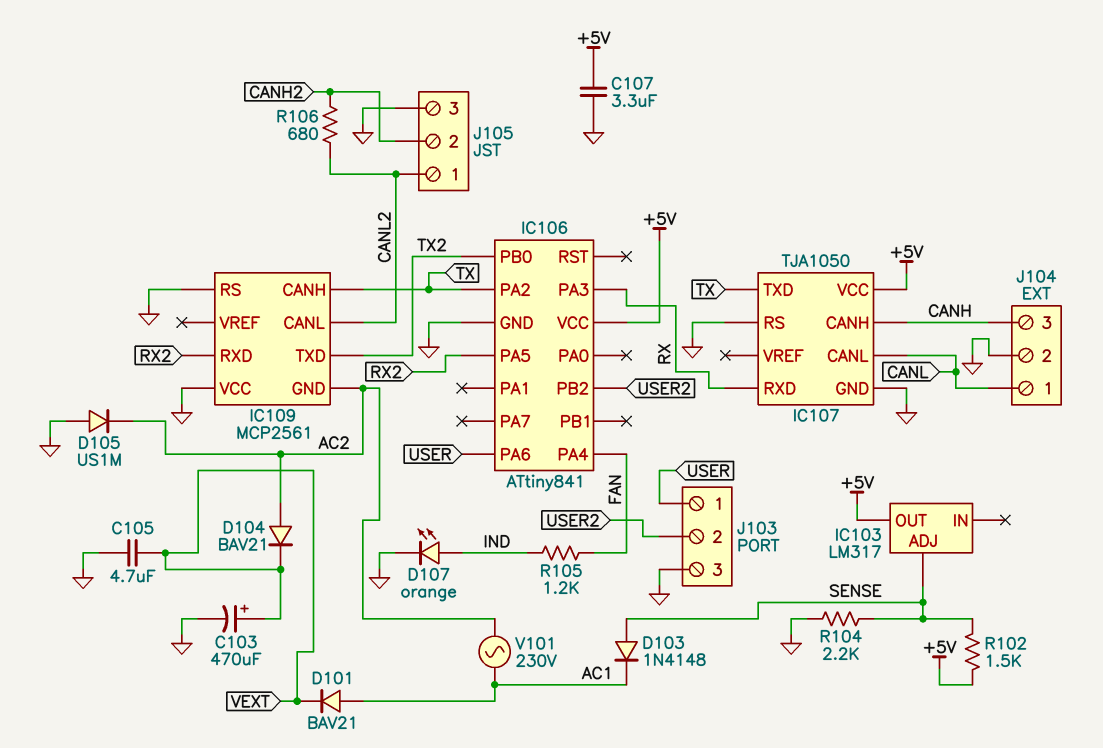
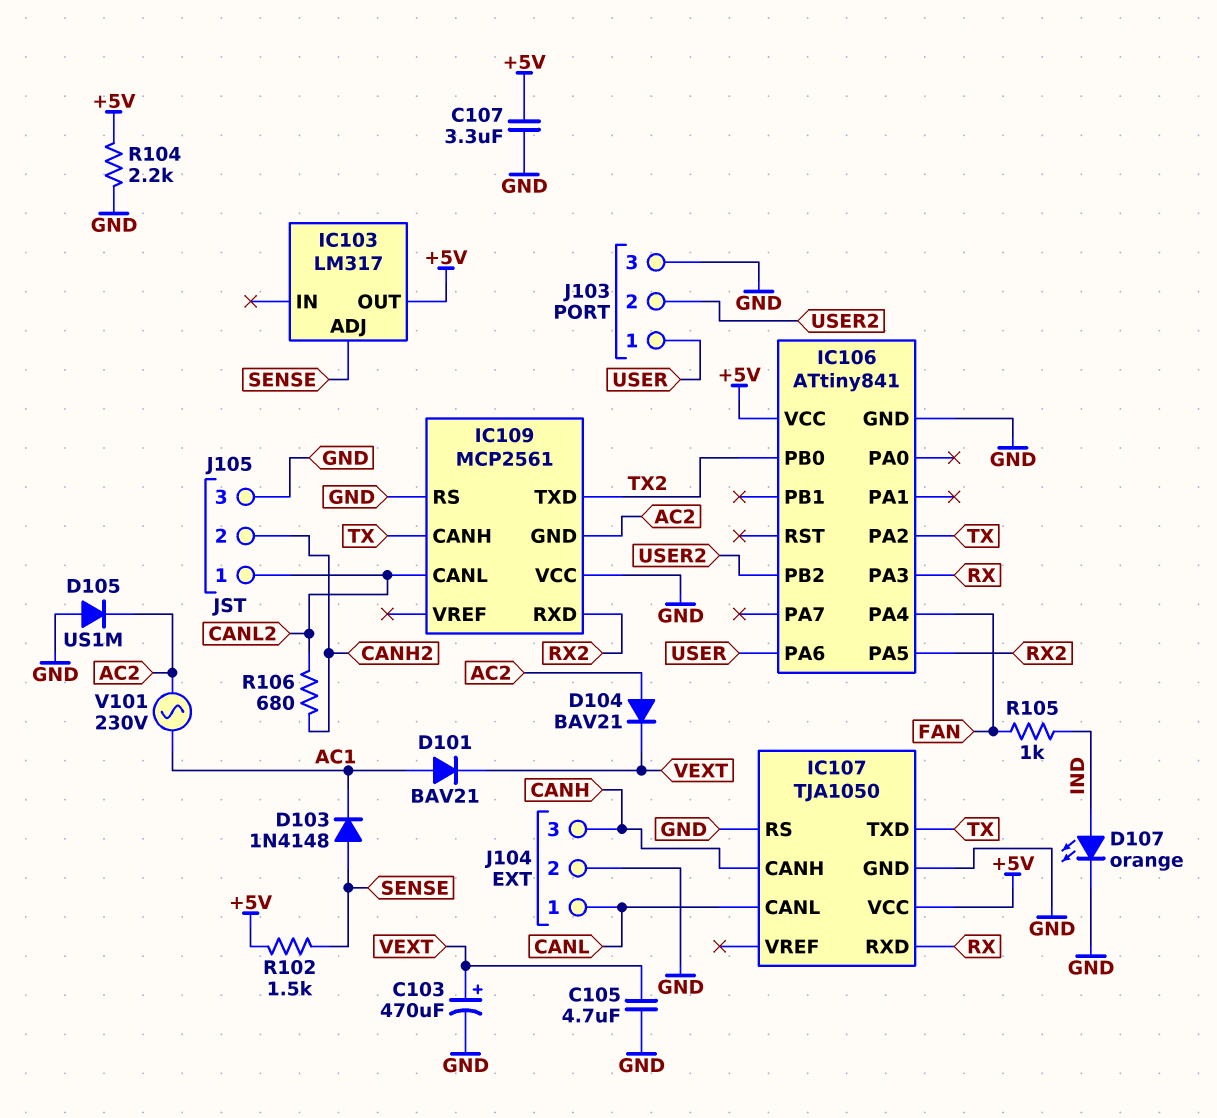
R104: 2.2k (GND, SENSE) -> 2.2k (+5V, GND)
R105: 1.2k (FAN, IND) -> 1k (FAN, IND)

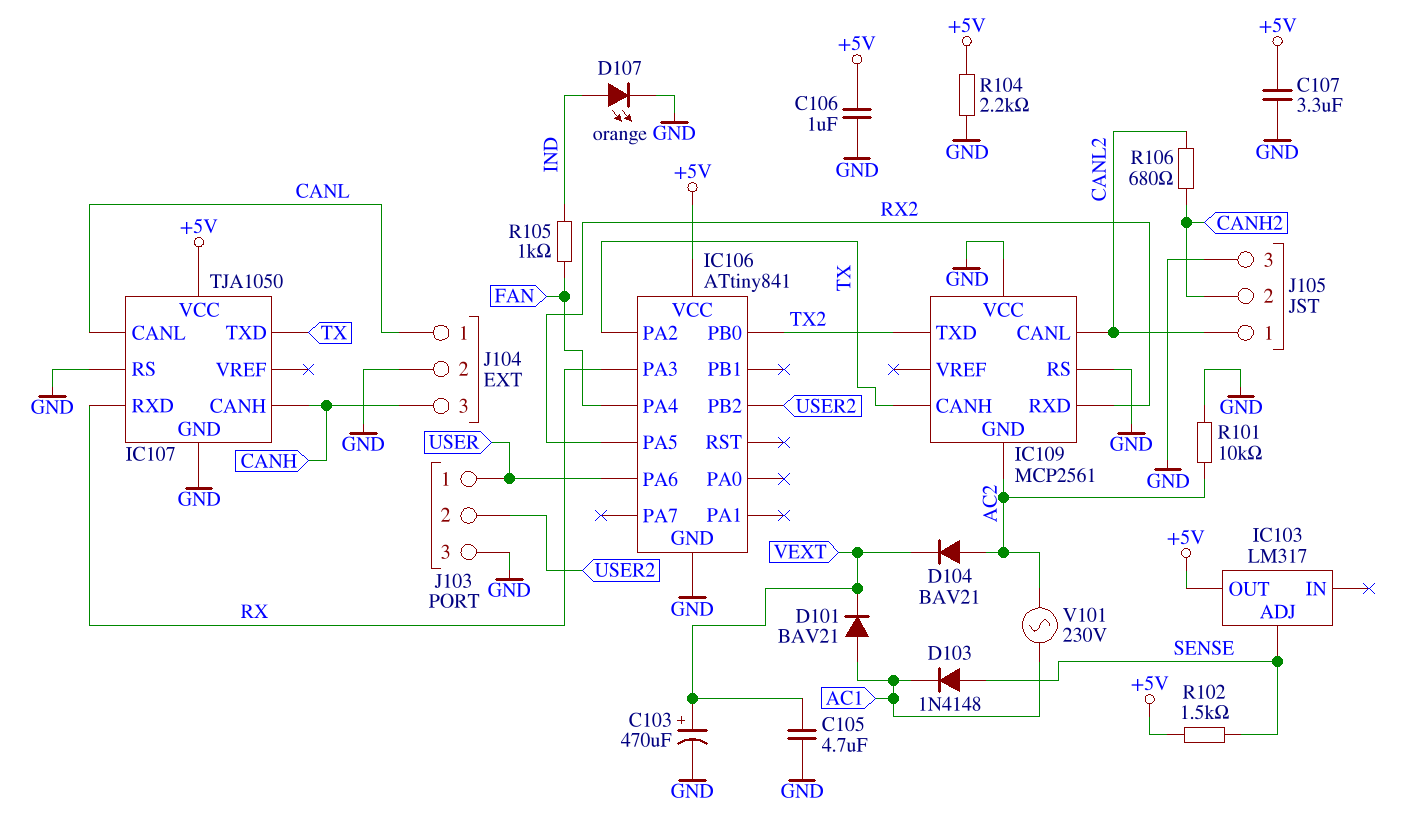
C106: none -> 1uF (+5V, GND)
D105: diode US1M (A GND, K AC2) -> none
R101: none -> 10k (AC2, GND)

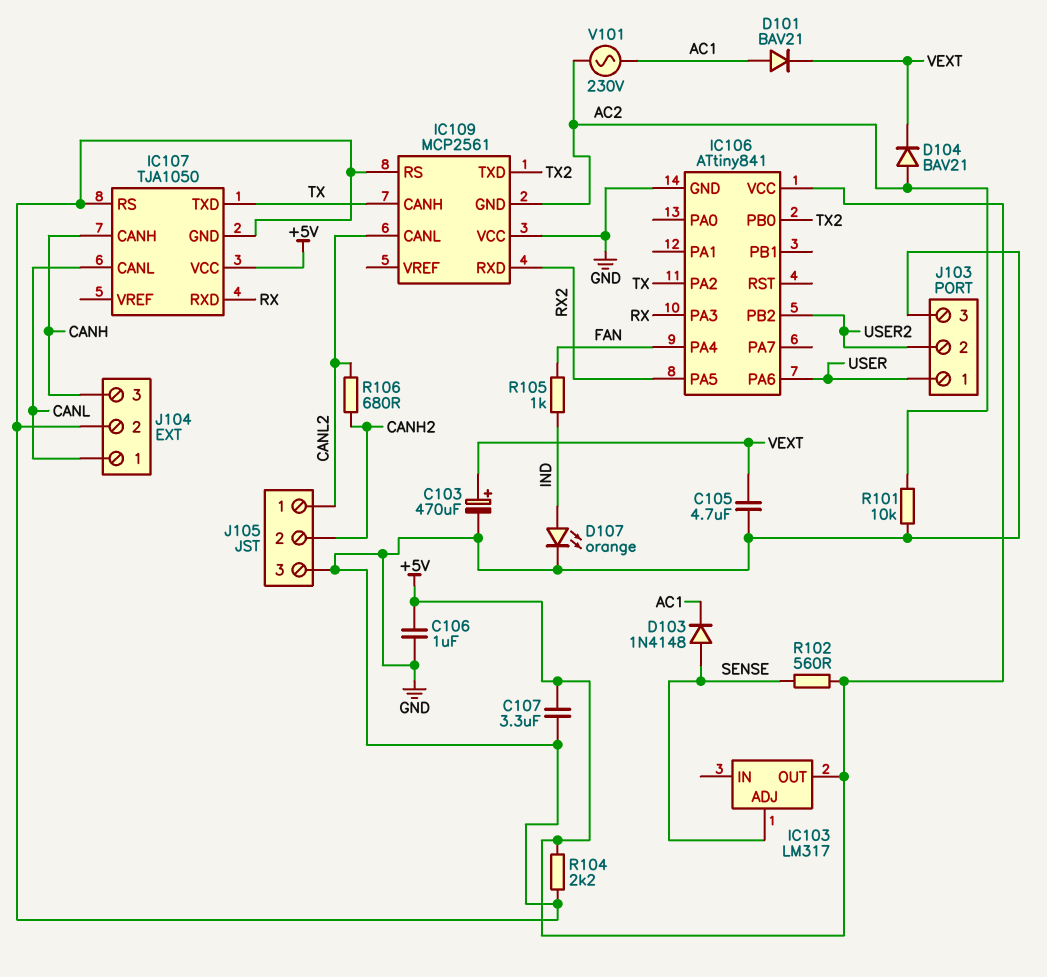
R102: 1.5k (+5V, SENSE) -> 560 (+5V, SENSE)

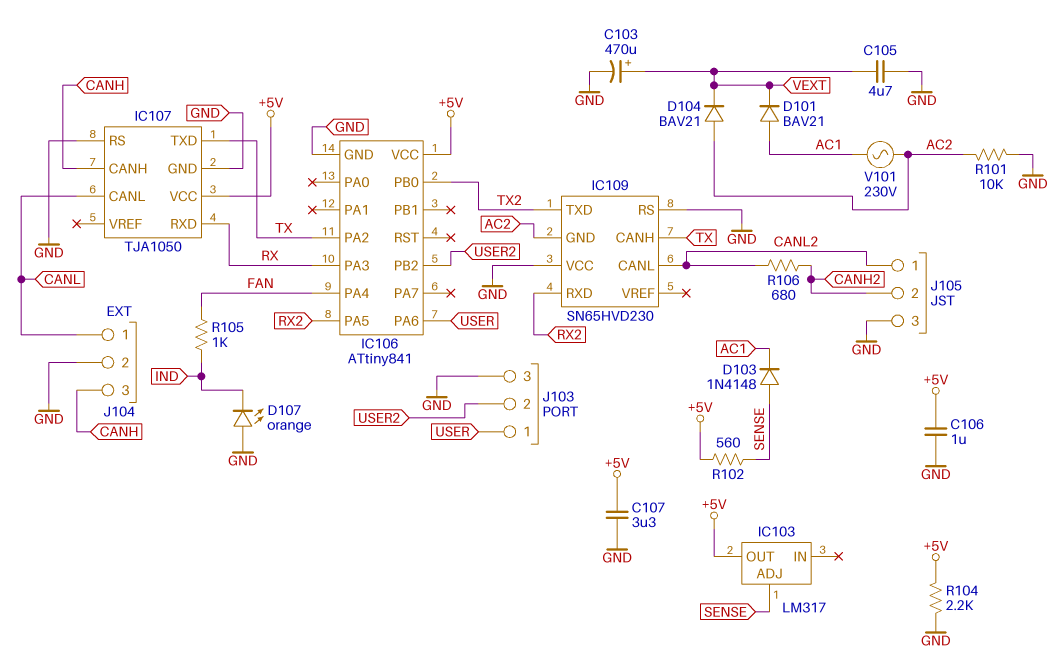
D107: LED orange (A IND, K GND) -> LED orange (A GND, K IND)
IC109: MCP2561 -> SN65HVD230

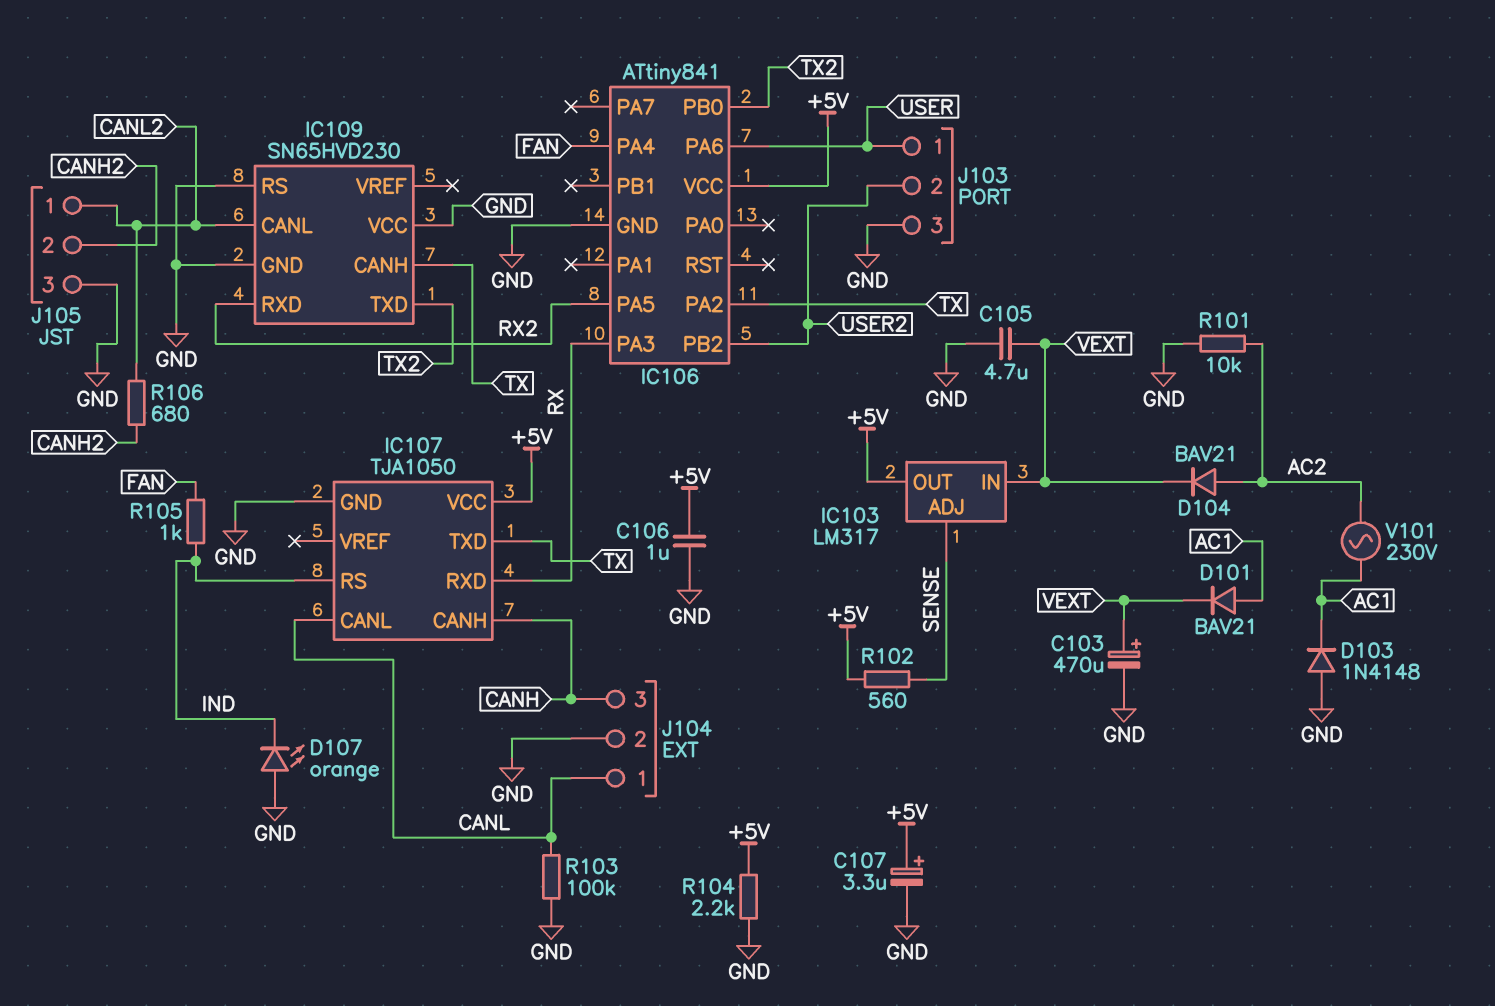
C107: 3.3uF (+5V, GND) -> 3.3uF (plus +5V, minus GND)
D103: diode 1N4148 (A SENSE, K AC1) -> diode 1N4148 (A GND, K AC1)
IC103 pin IN: none -> VEXT
IC107 pin RS: GND -> IND
IC109 pin GND: AC2 -> GND
R103: none -> 100k (CANL, GND)

